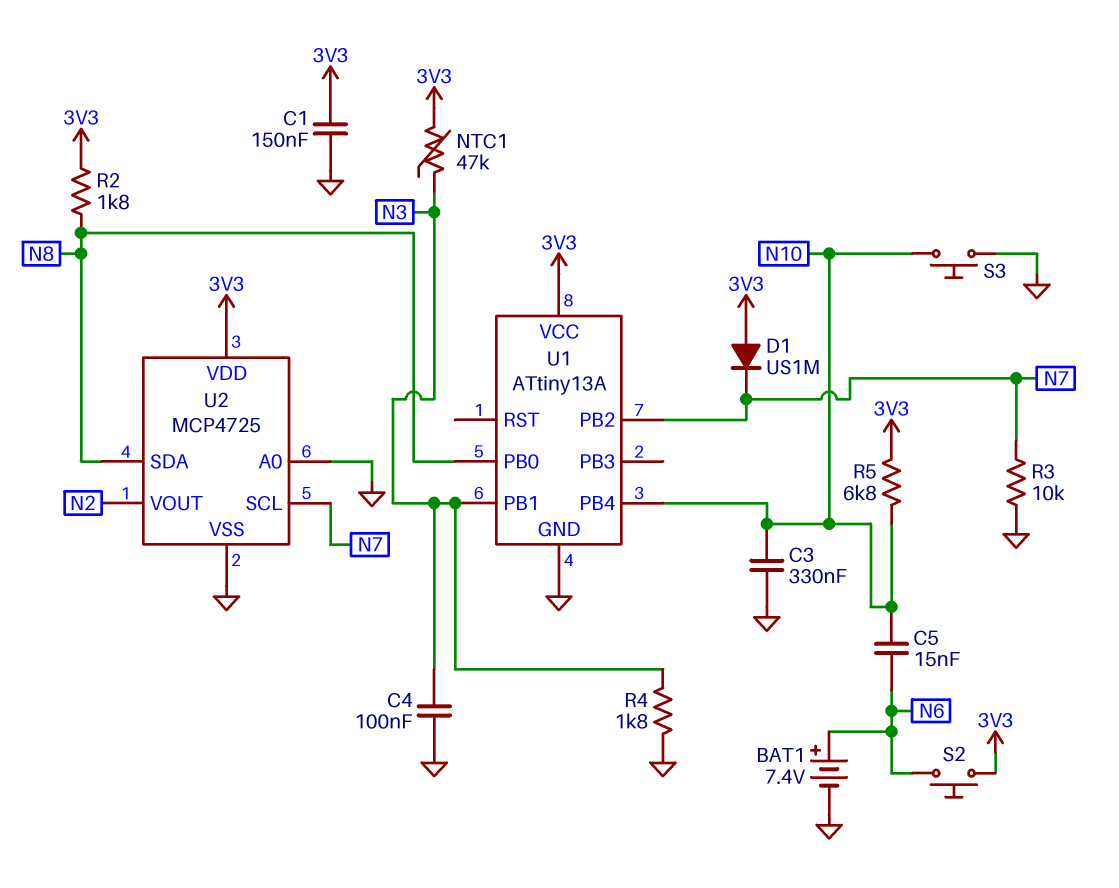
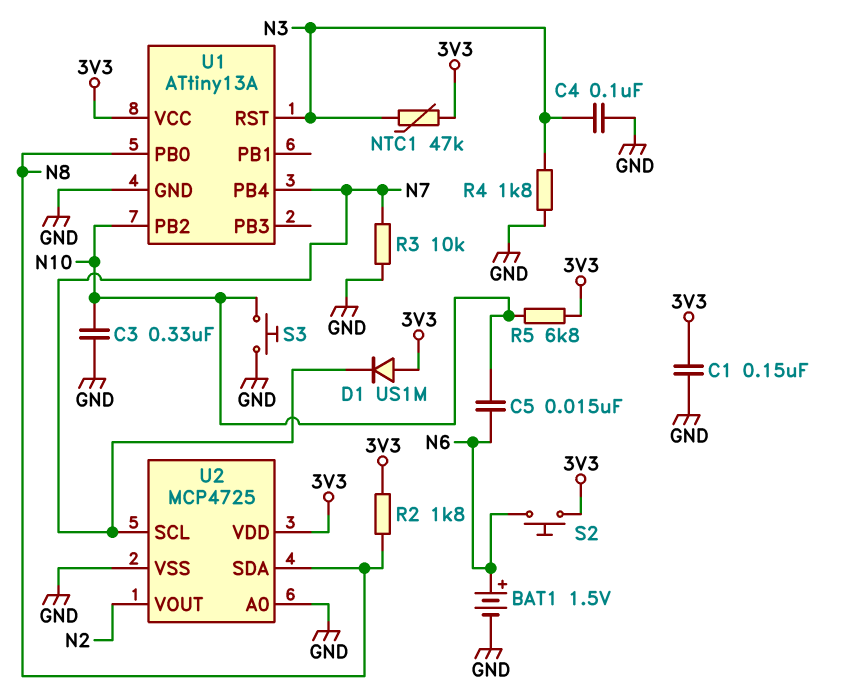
BAT1: 7.4V (plus N6, minus GND) -> 1.5V (plus N6, minus GND)
U1 pin PB1: N3 -> none
U1 pin PB2: N7 -> N10
U1 pin PB4: N10 -> N7
U1 pin RST: none -> N3

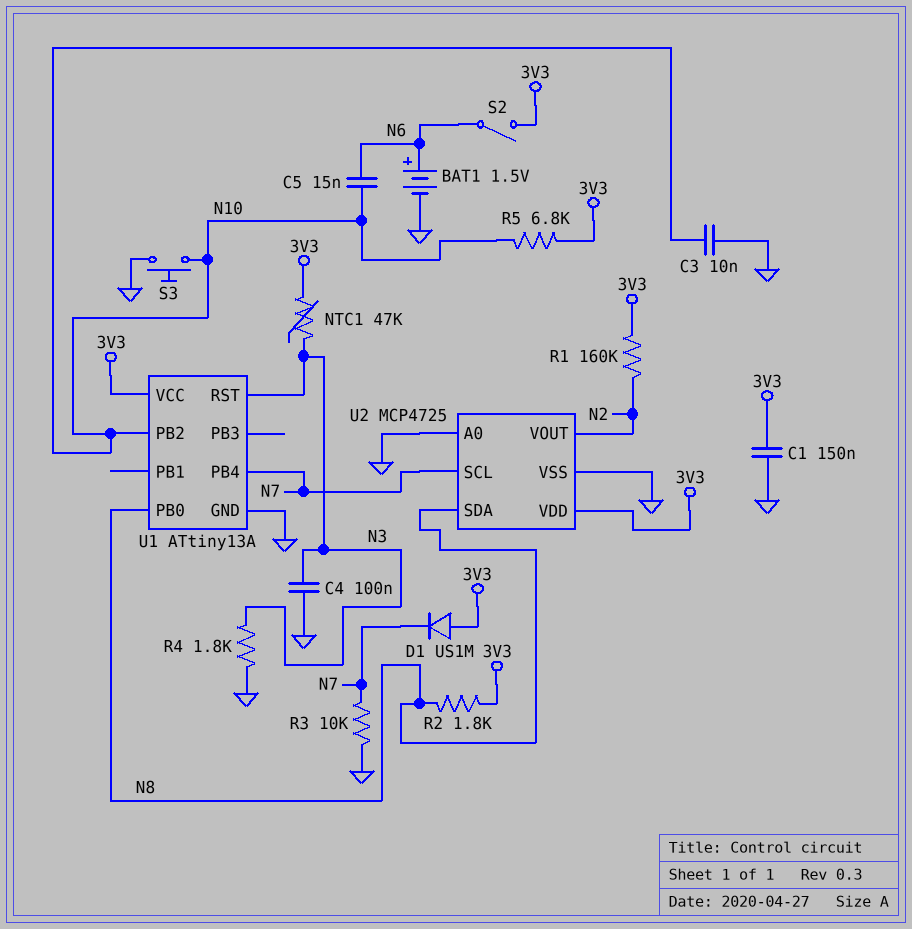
C3: 330nF (GND, N10) -> 10nF (GND, N10)
R1: none -> 160k (3V3, N2)
S2: button (3V3, N6) -> switch (3V3, N6)

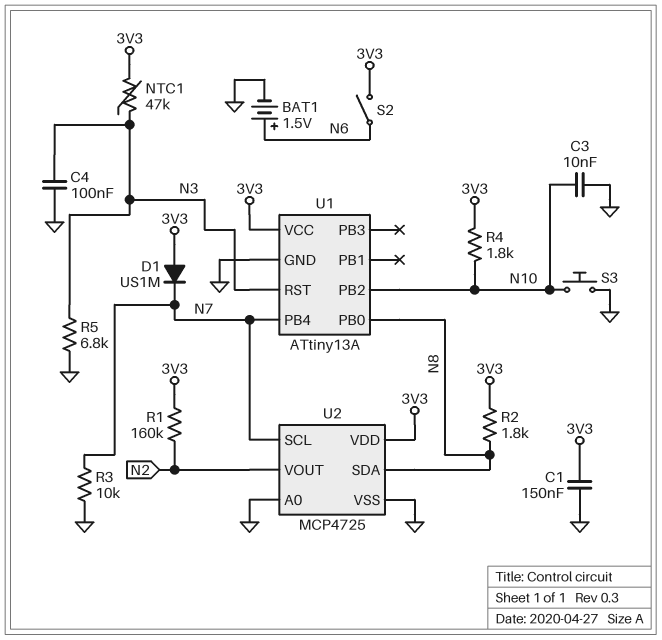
C5: 15nF (N6, N10) -> none
R4: 1.8k (GND, N3) -> 1.8k (3V3, N10)
R5: 6.8k (3V3, N10) -> 6.8k (GND, N3)

